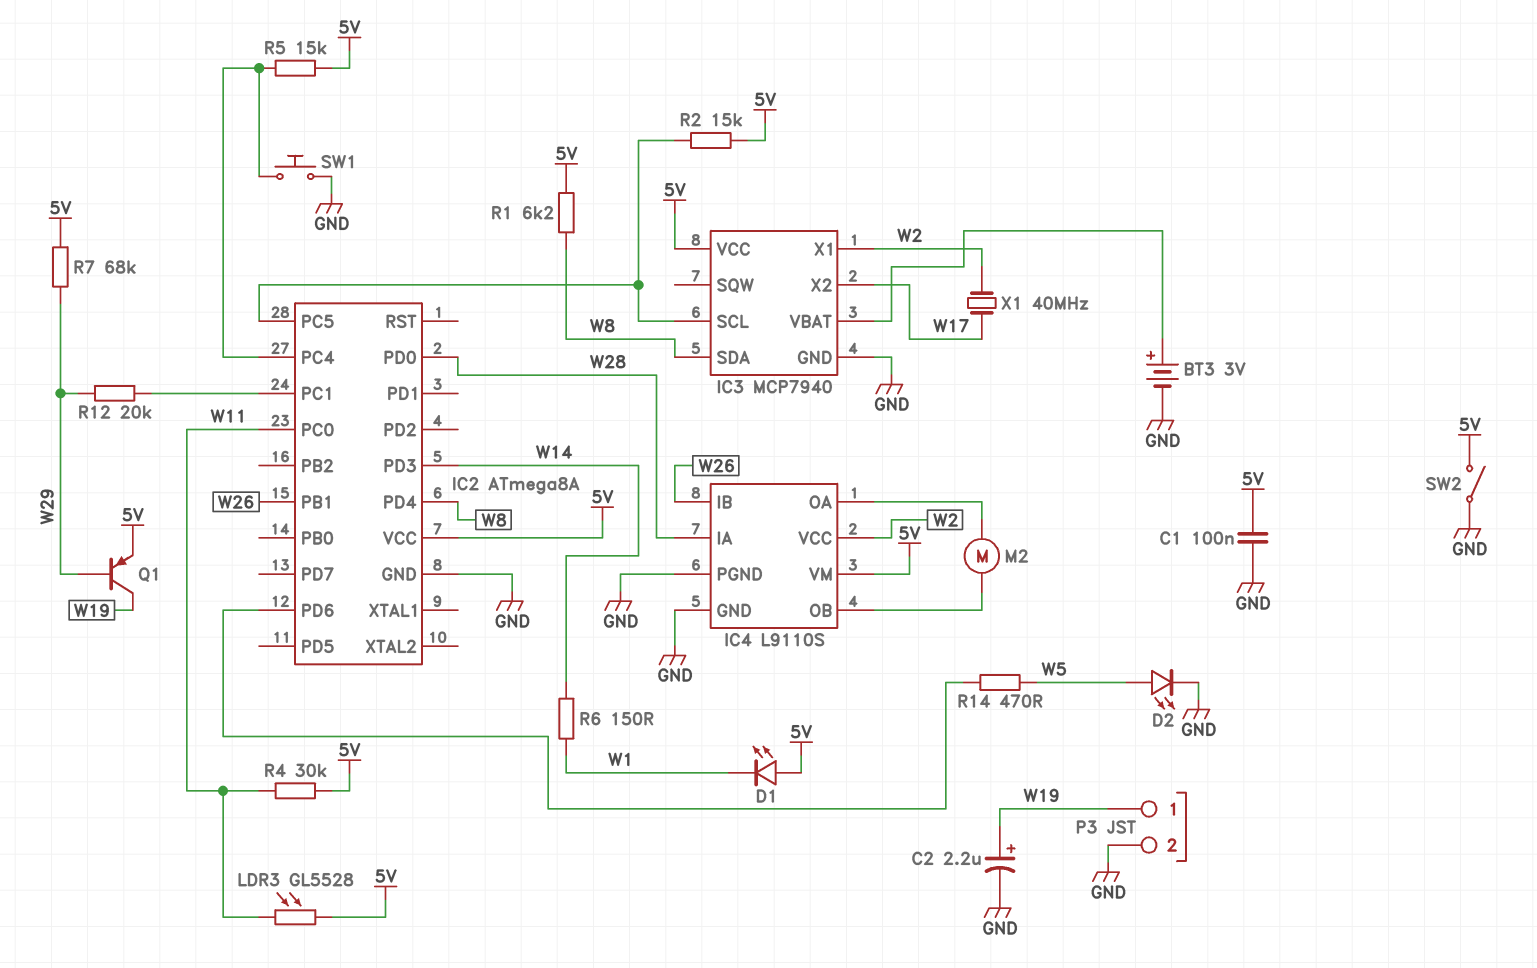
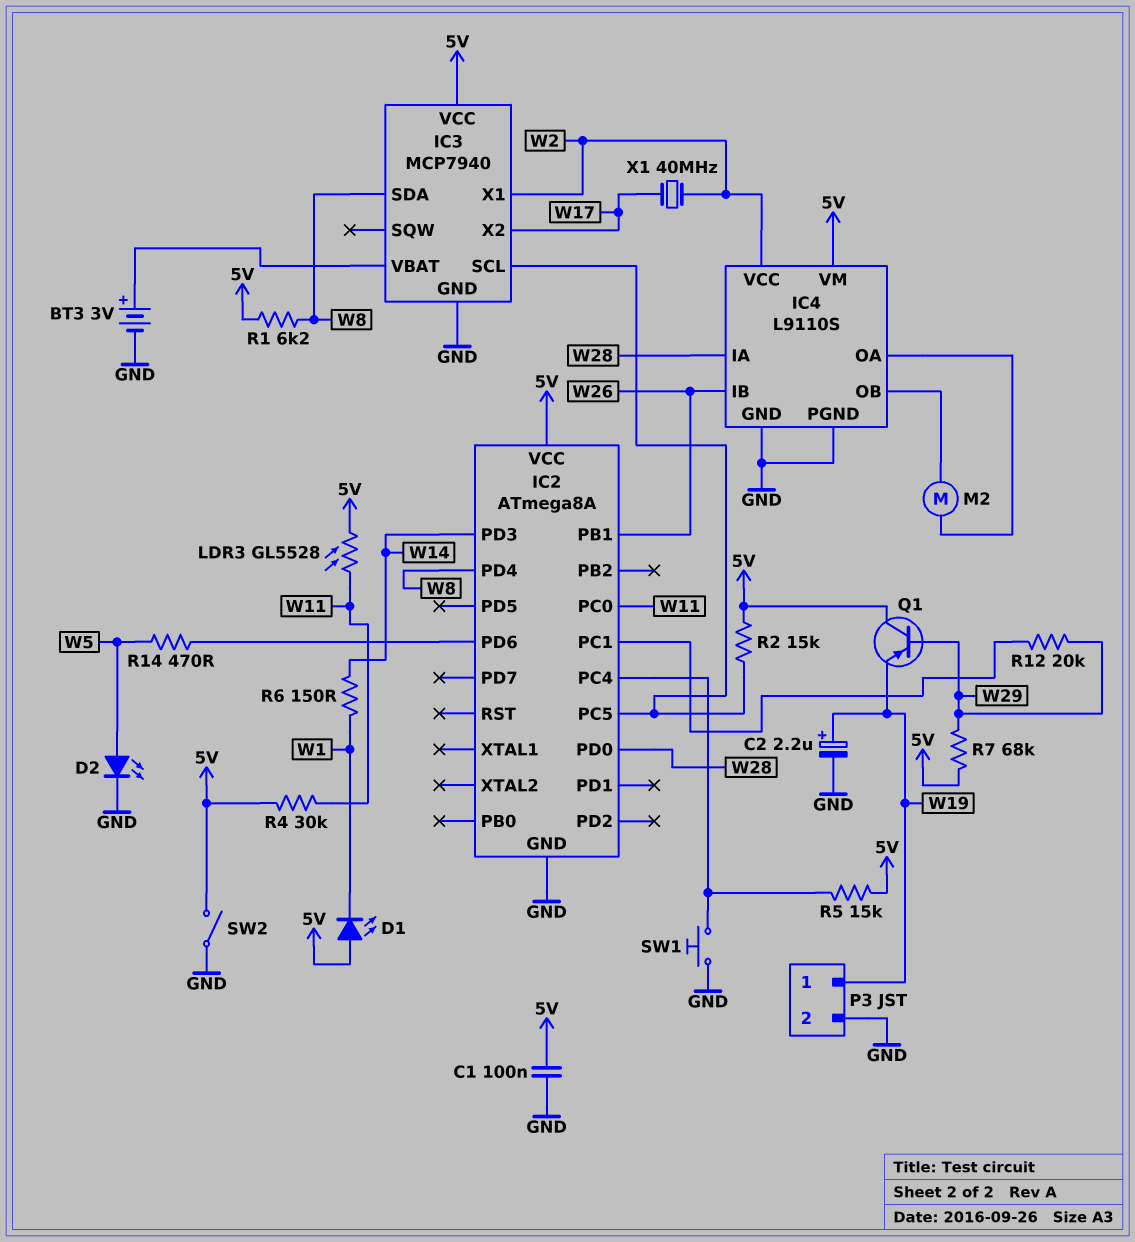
Q1: PNP (B W29, C W19, E 5V) -> PNP (B W29, C 5V, E W19)

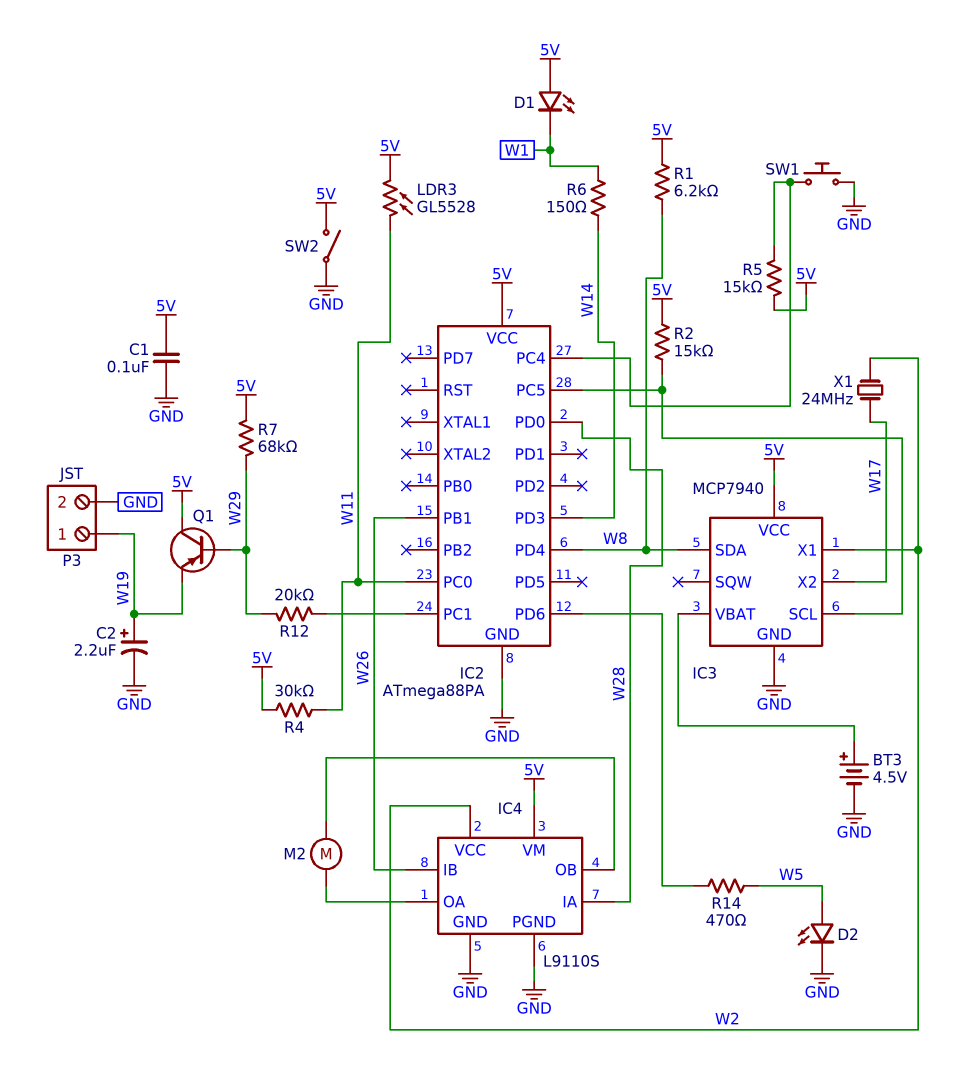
BT3: 3V (plus IC3/VBAT, minus GND) -> 4.5V (plus IC3/VBAT, minus GND)
IC2: ATmega8A -> ATmega88PA
X1: 40MHz (W2, W17) -> 24MHz (W2, W17)

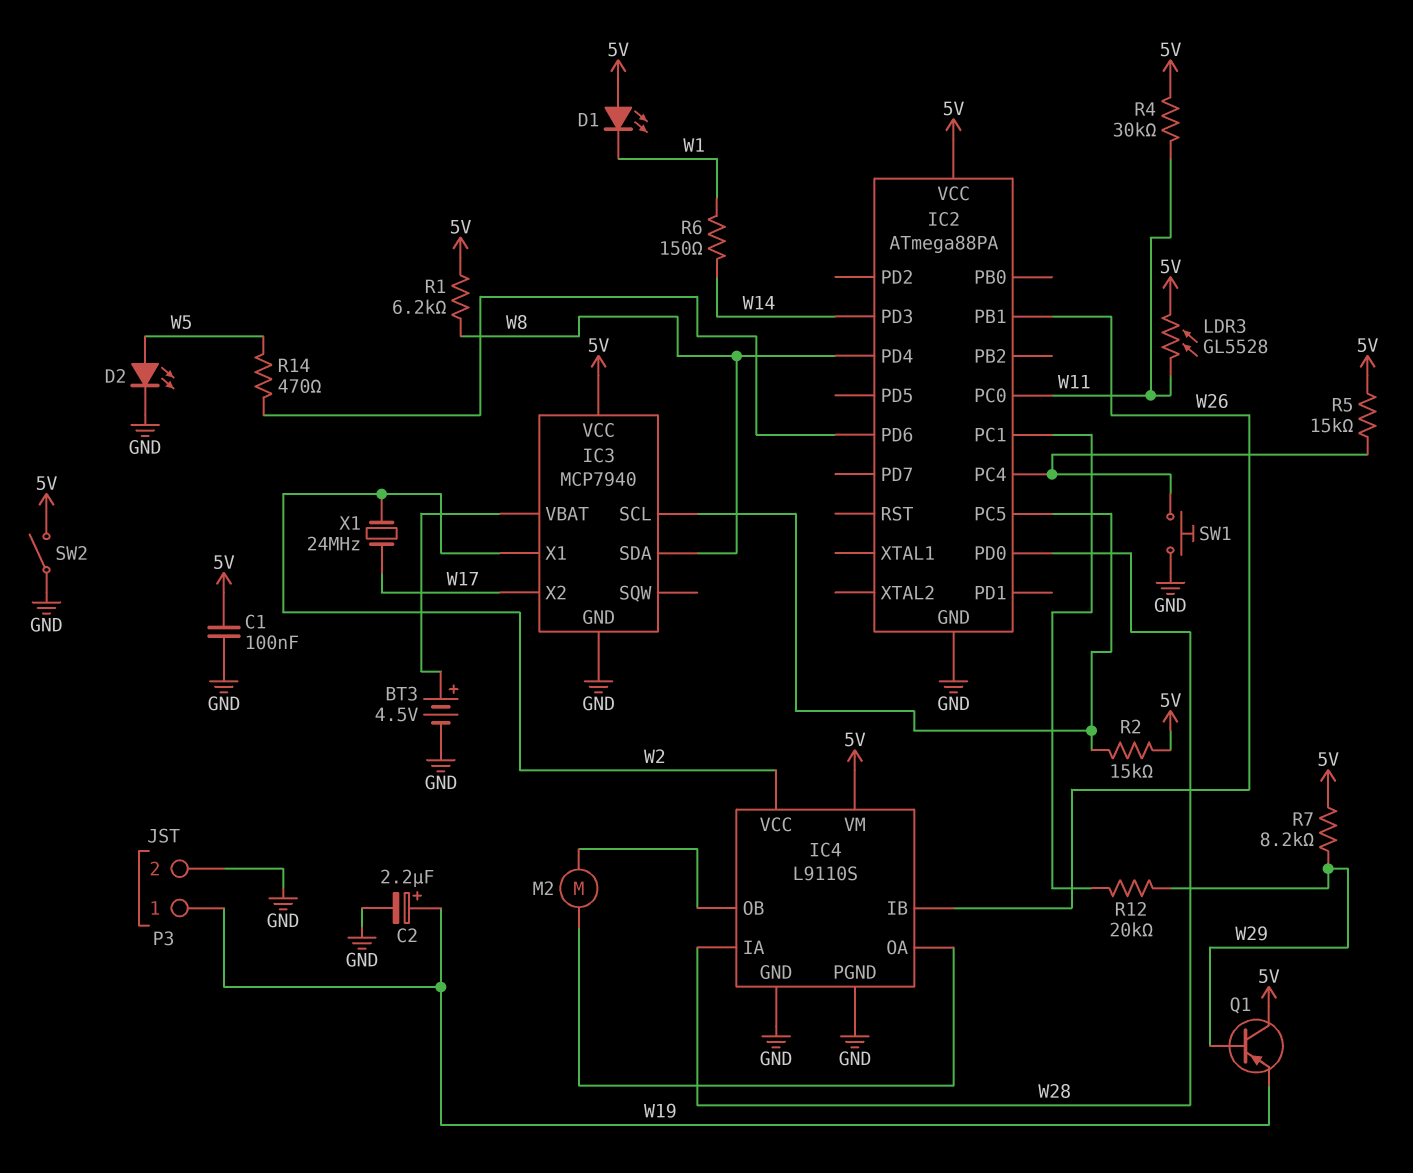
R7: 68k (5V, W29) -> 8.2k (5V, W29)

